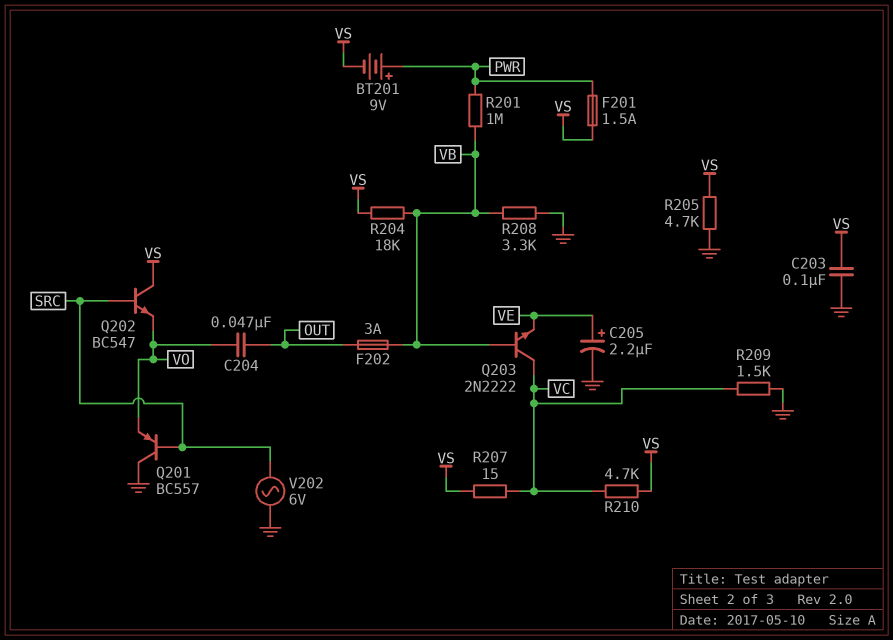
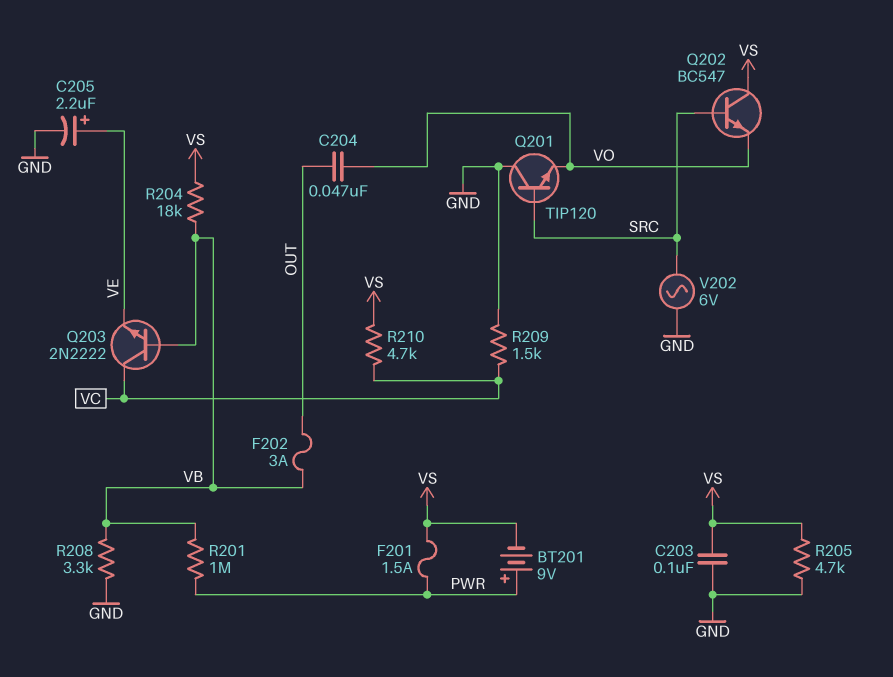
Q201: PNP BC557 (B SRC, C GND, E VO) -> NPN TIP120 (B SRC, C GND, E VO)
R207: 15 (VC, VS) -> none

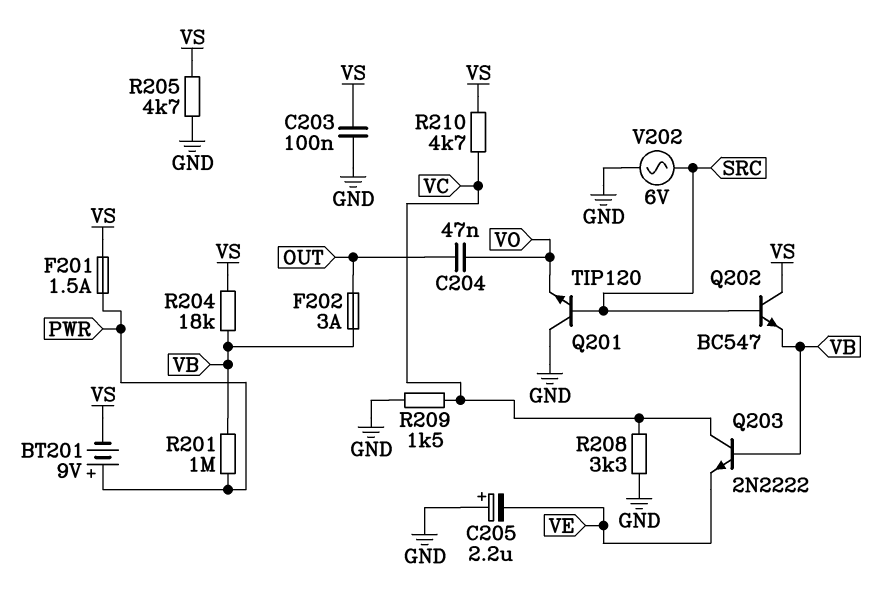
C205: 2.2uF (plus VE, minus GND) -> 2.2uF (plus GND, minus VE)
Q202: NPN BC547 (B SRC, C VS, E VO) -> NPN BC547 (B SRC, C VS, E VB)
R208: 3.3k (GND, VB) -> 3.3k (GND, VC)

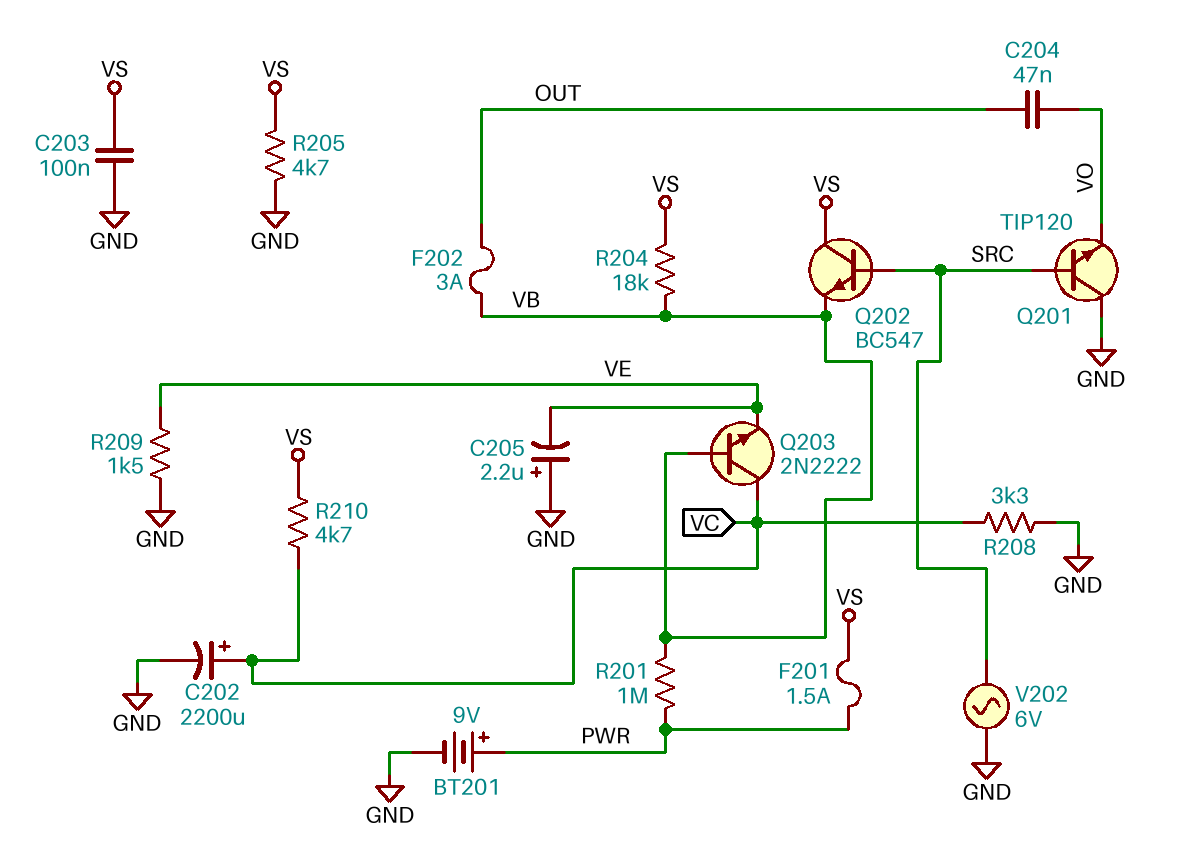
BT201: 9V (plus PWR, minus VS) -> 9V (plus PWR, minus GND)
C202: none -> 2200uF (plus VC, minus GND)
R209: 1.5k (GND, VC) -> 1.5k (GND, VE)

